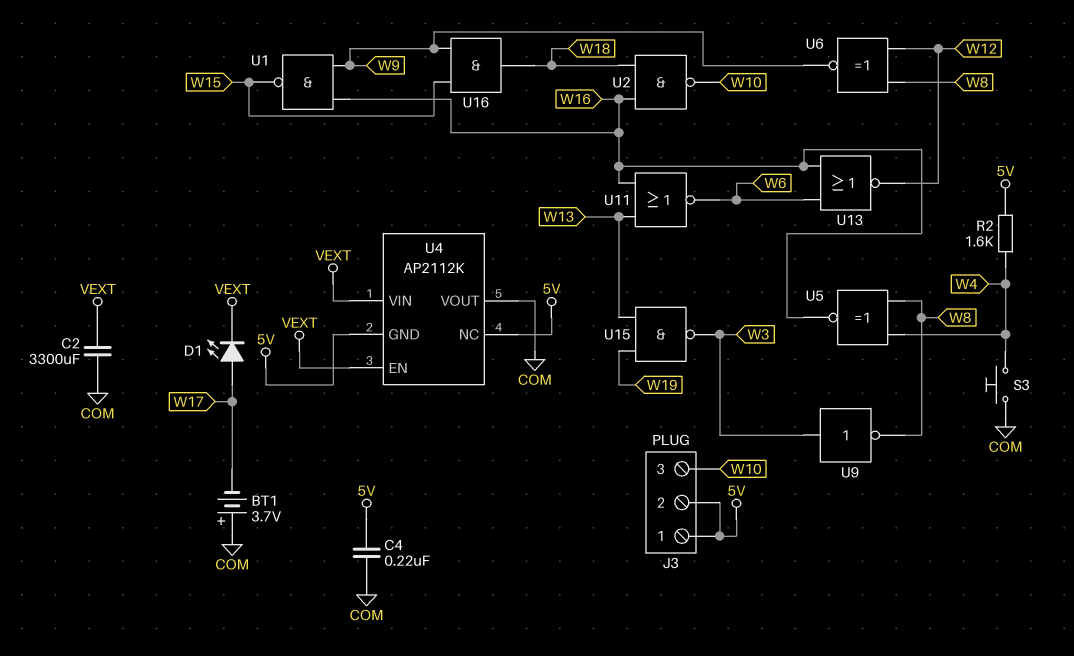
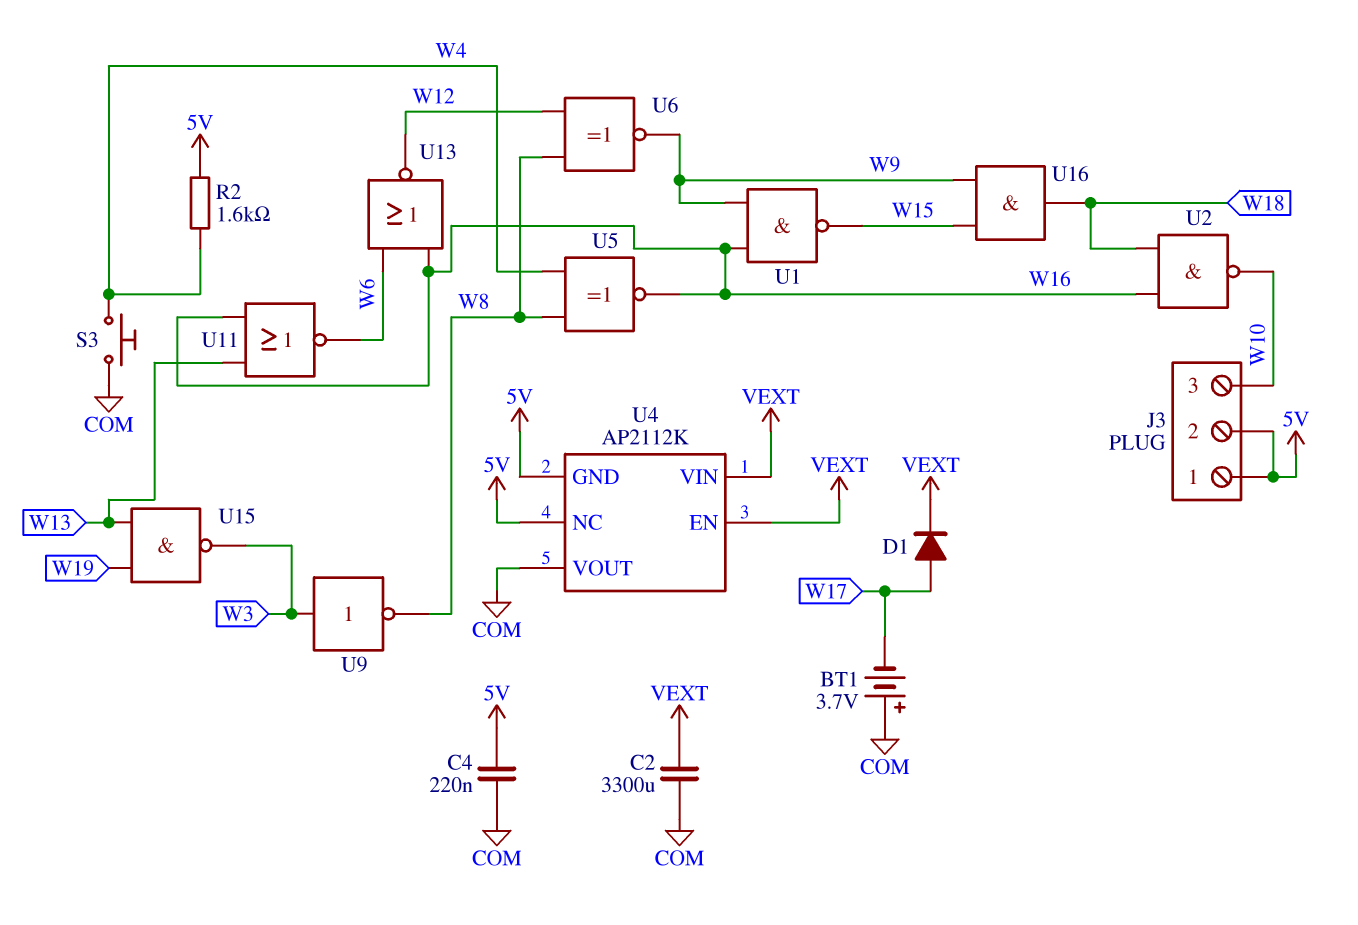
D1: LED (A W17, K VEXT) -> diode (A W17, K VEXT)

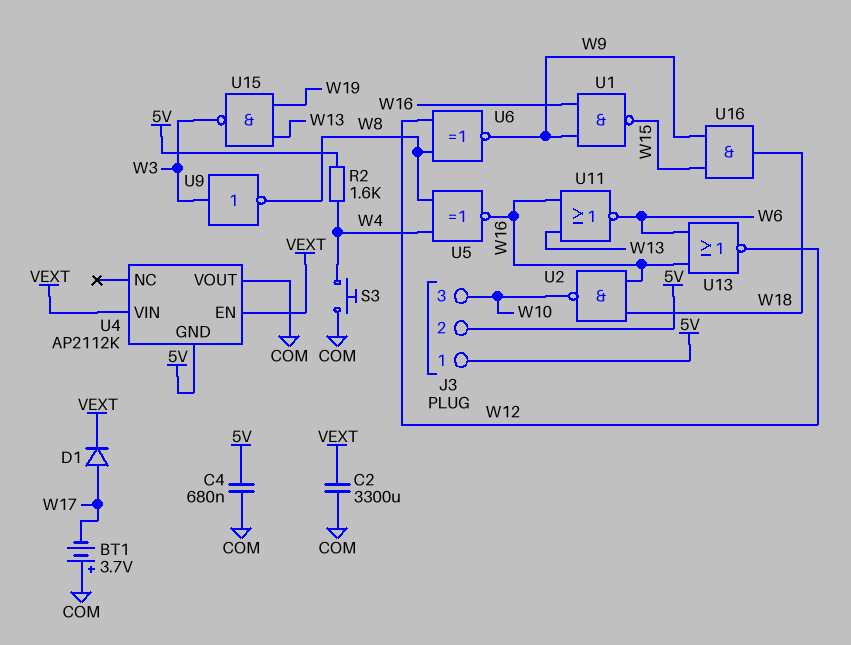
C4: 220nF (5V, COM) -> 680nF (5V, COM)
U4 pin NC: 5V -> none

